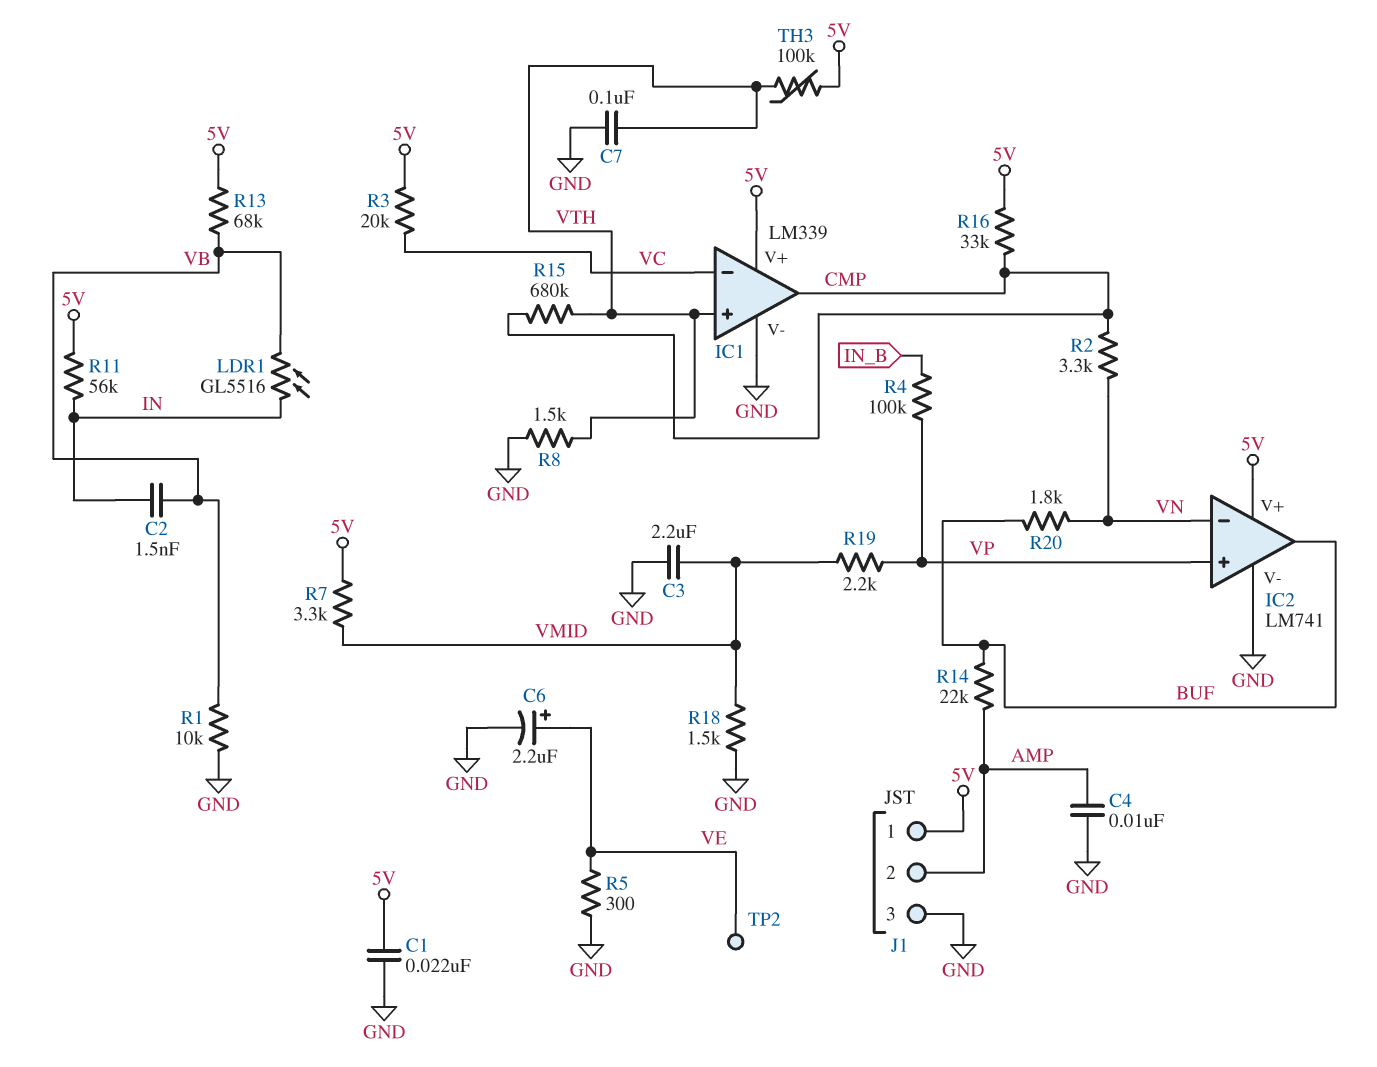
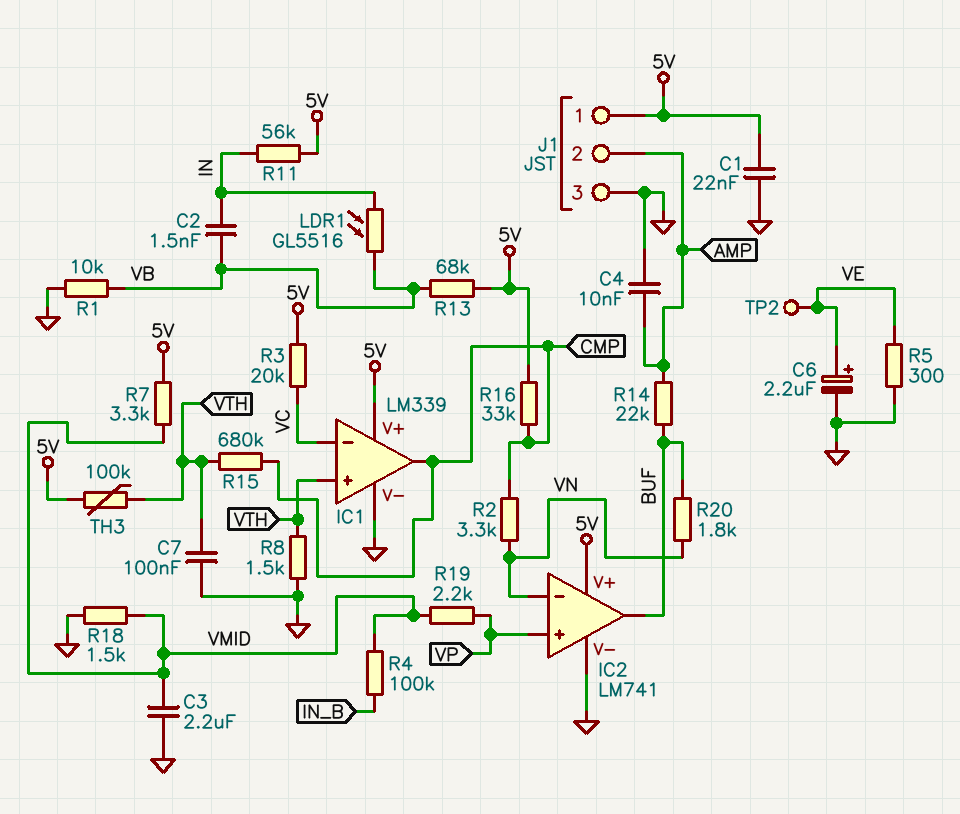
R4: 100k (IN_B, VP) -> 100k (IN_B, VMID)

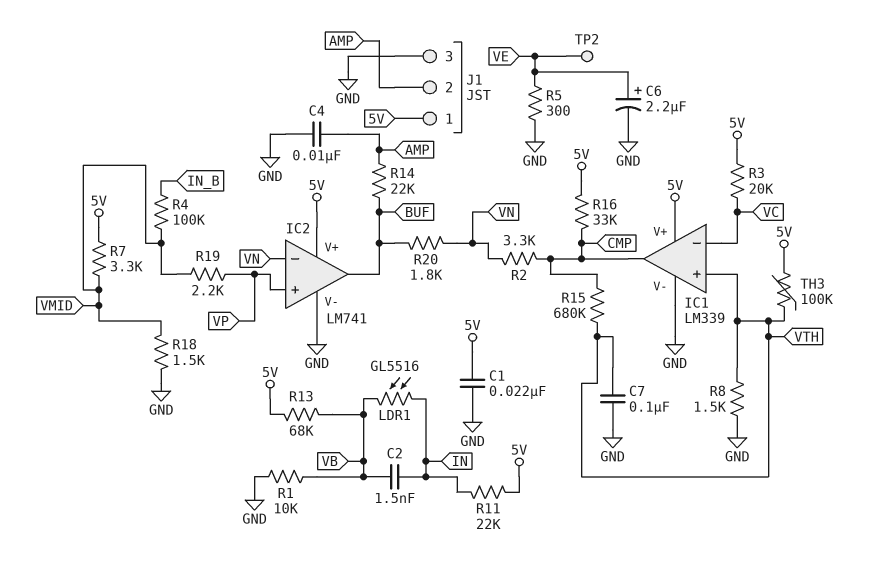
C3: 2.2uF (GND, VMID) -> none
R11: 56k (5V, IN) -> 22k (5V, IN)

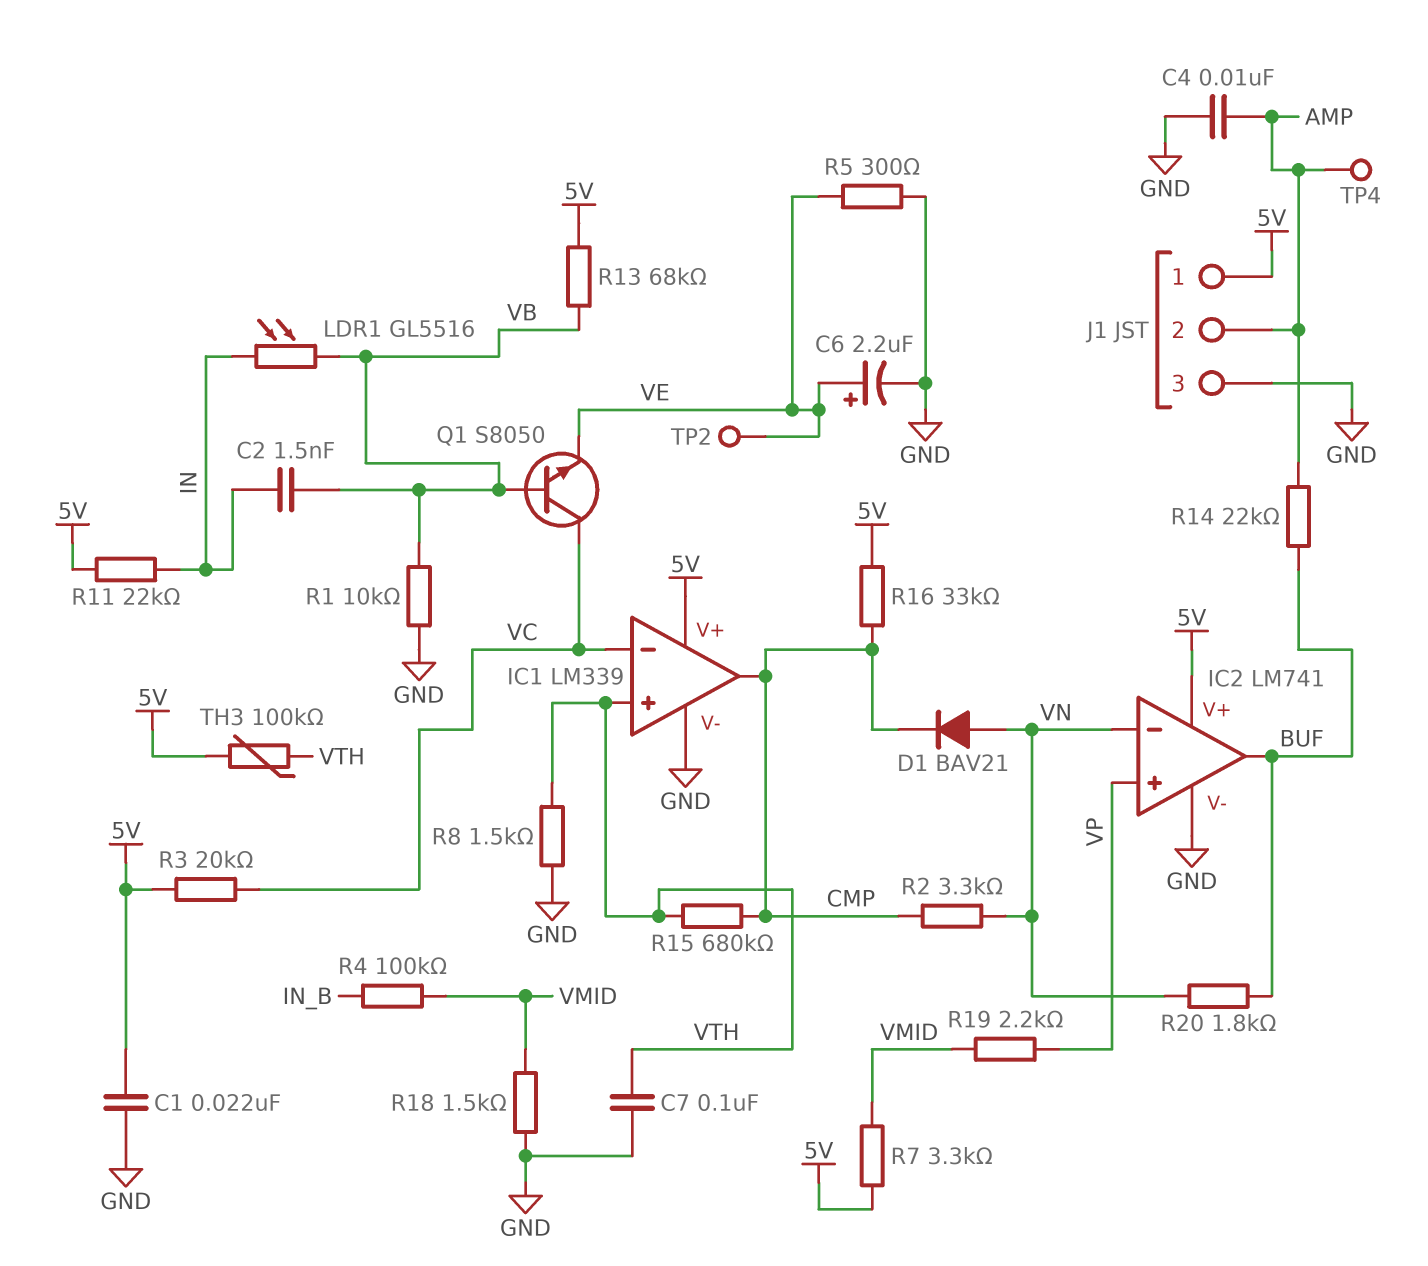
D1: none -> diode BAV21 (A VN, K CMP)
Q1: none -> NPN S8050 (B VB, C VC, E VE)
TP4: none -> test point (AMP)

